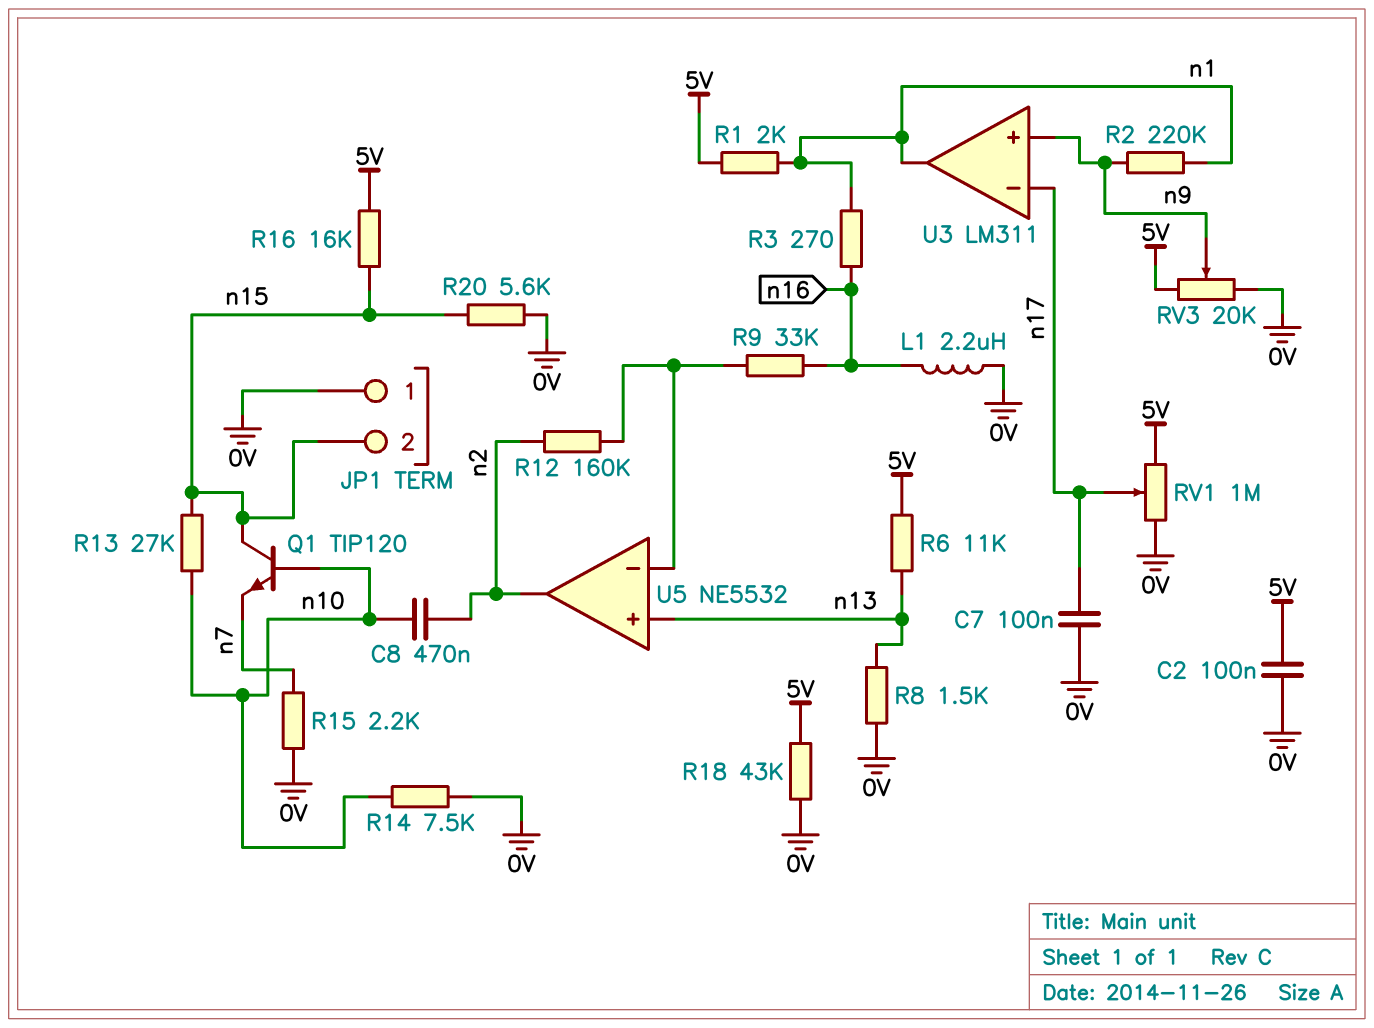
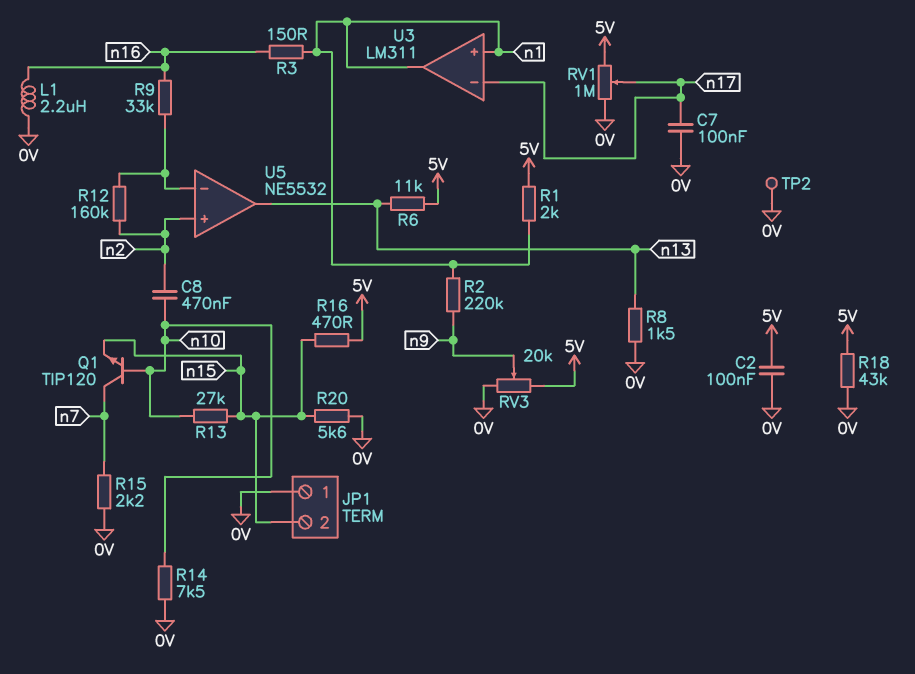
Q1: NPN TIP120 (B n10, C n15, E n7) -> NPN TIP120 (B n10, C n7, E n15)
R3: 270 (n1, n16) -> 150 (n1, n16)
R16: 16k (5V, n15) -> 470 (5V, n15)
TP2: none -> test point (0V)
U3 pin in+: n9 -> n1
U5 pin in+: n13 -> n2
U5 pin out: n2 -> n13

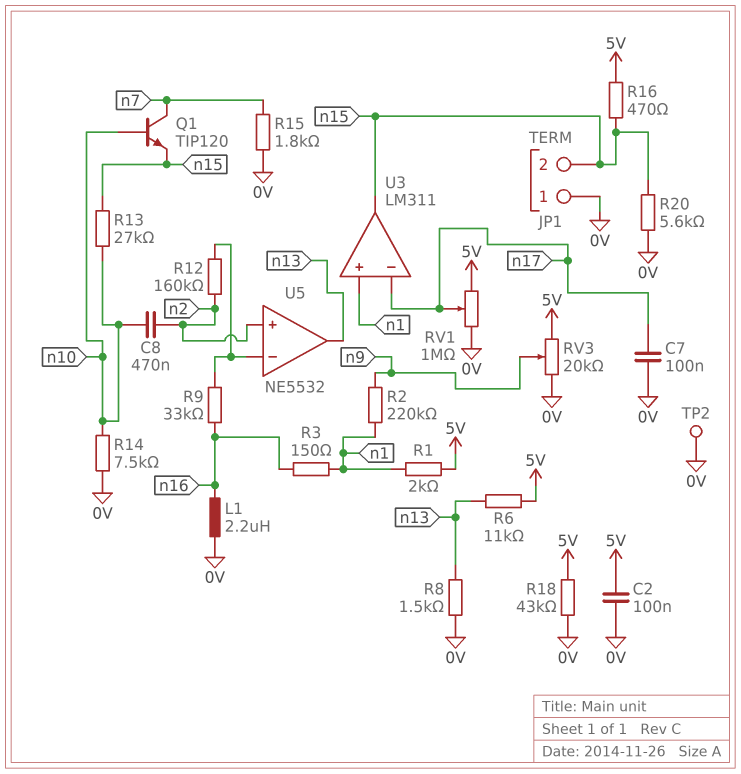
R15: 2.2k (0V, n7) -> 1.8k (0V, n7)
U3 pin out: n1 -> n15

